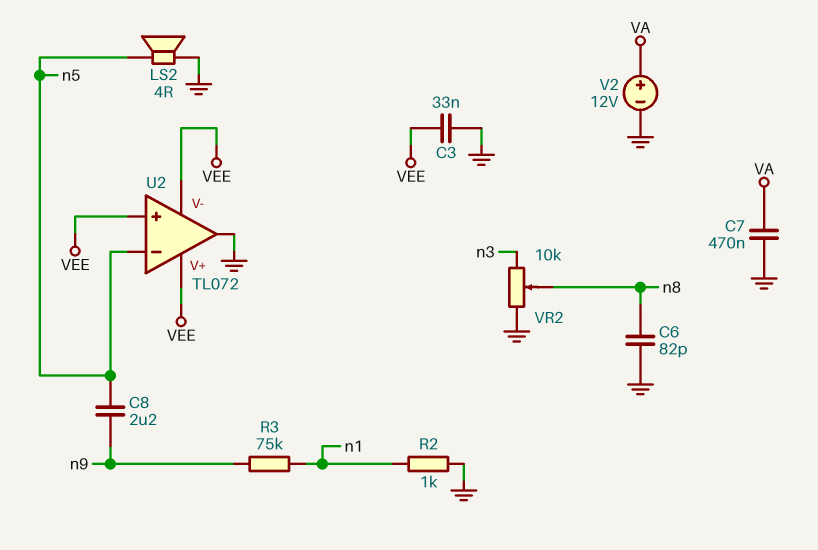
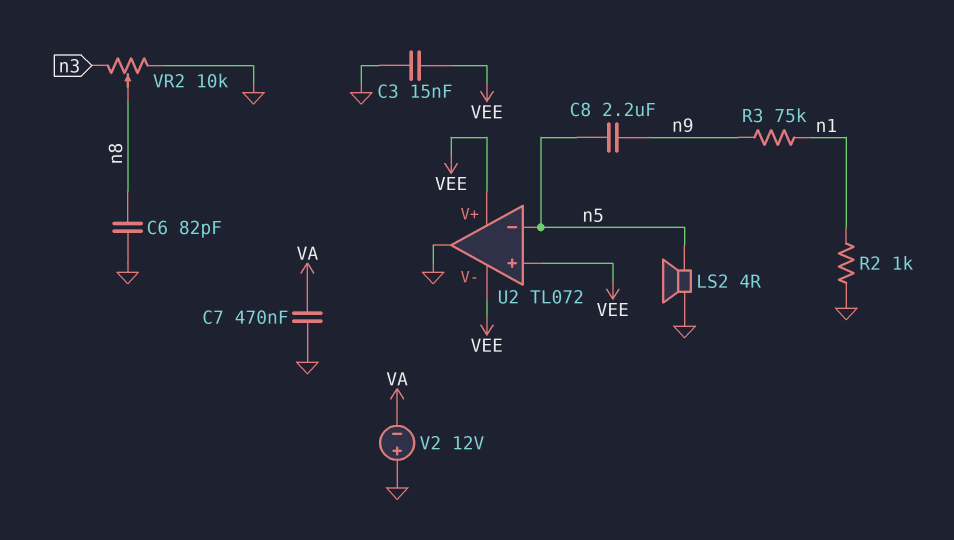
C3: 33nF (GND, VEE) -> 15nF (GND, VEE)
V2: 12V (plus VA, minus GND) -> 12V (plus GND, minus VA)

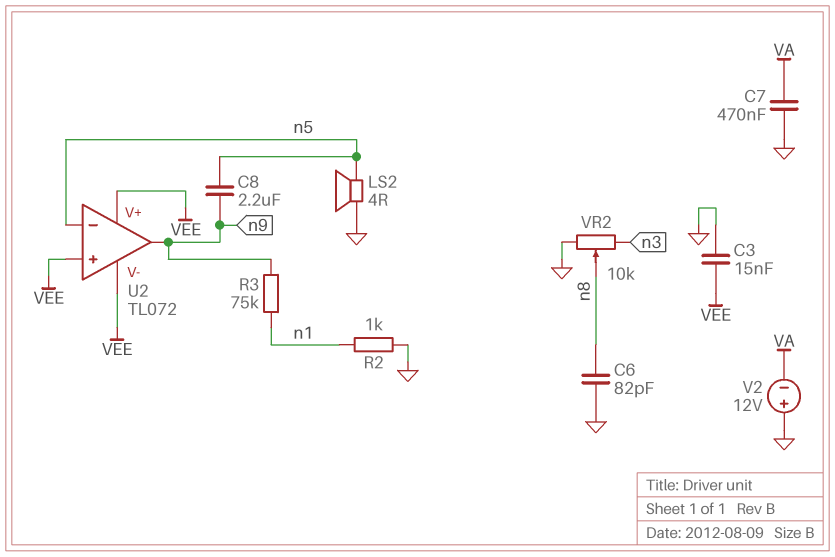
U2 pin out: GND -> n9

